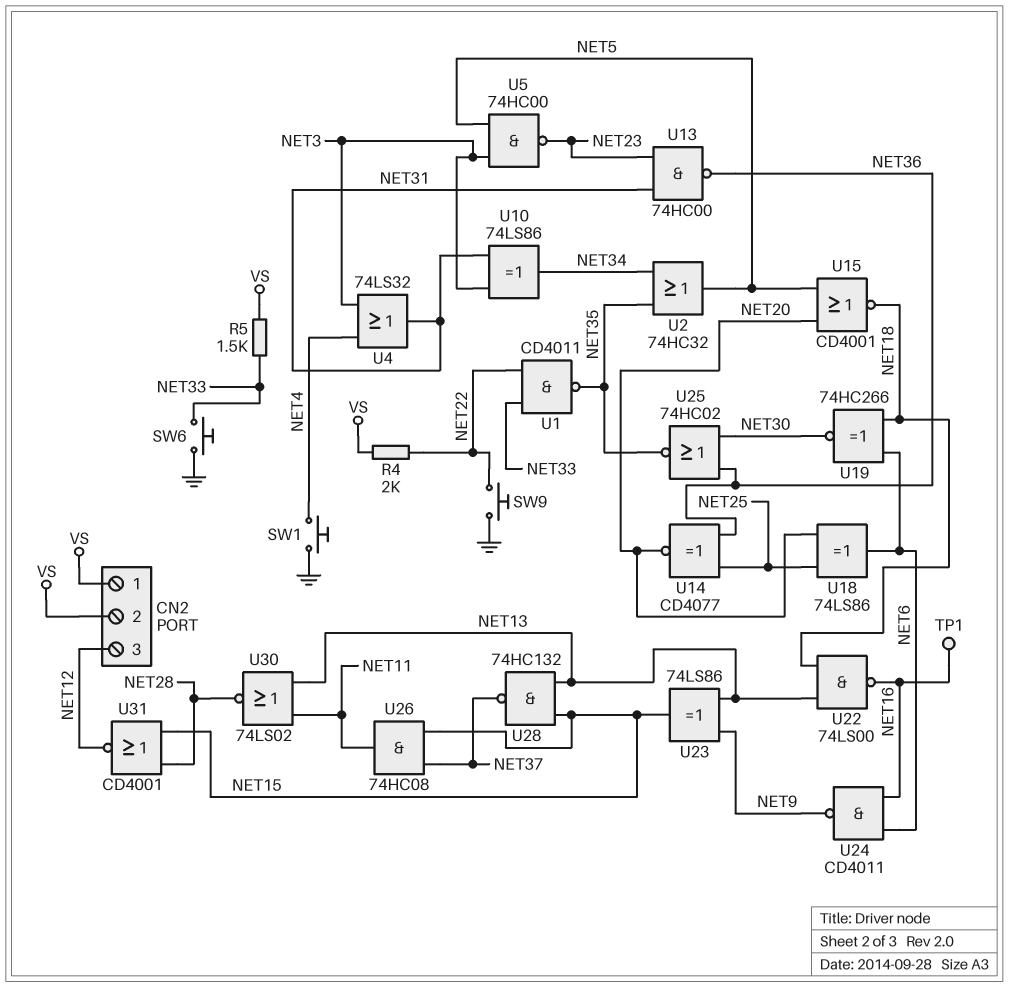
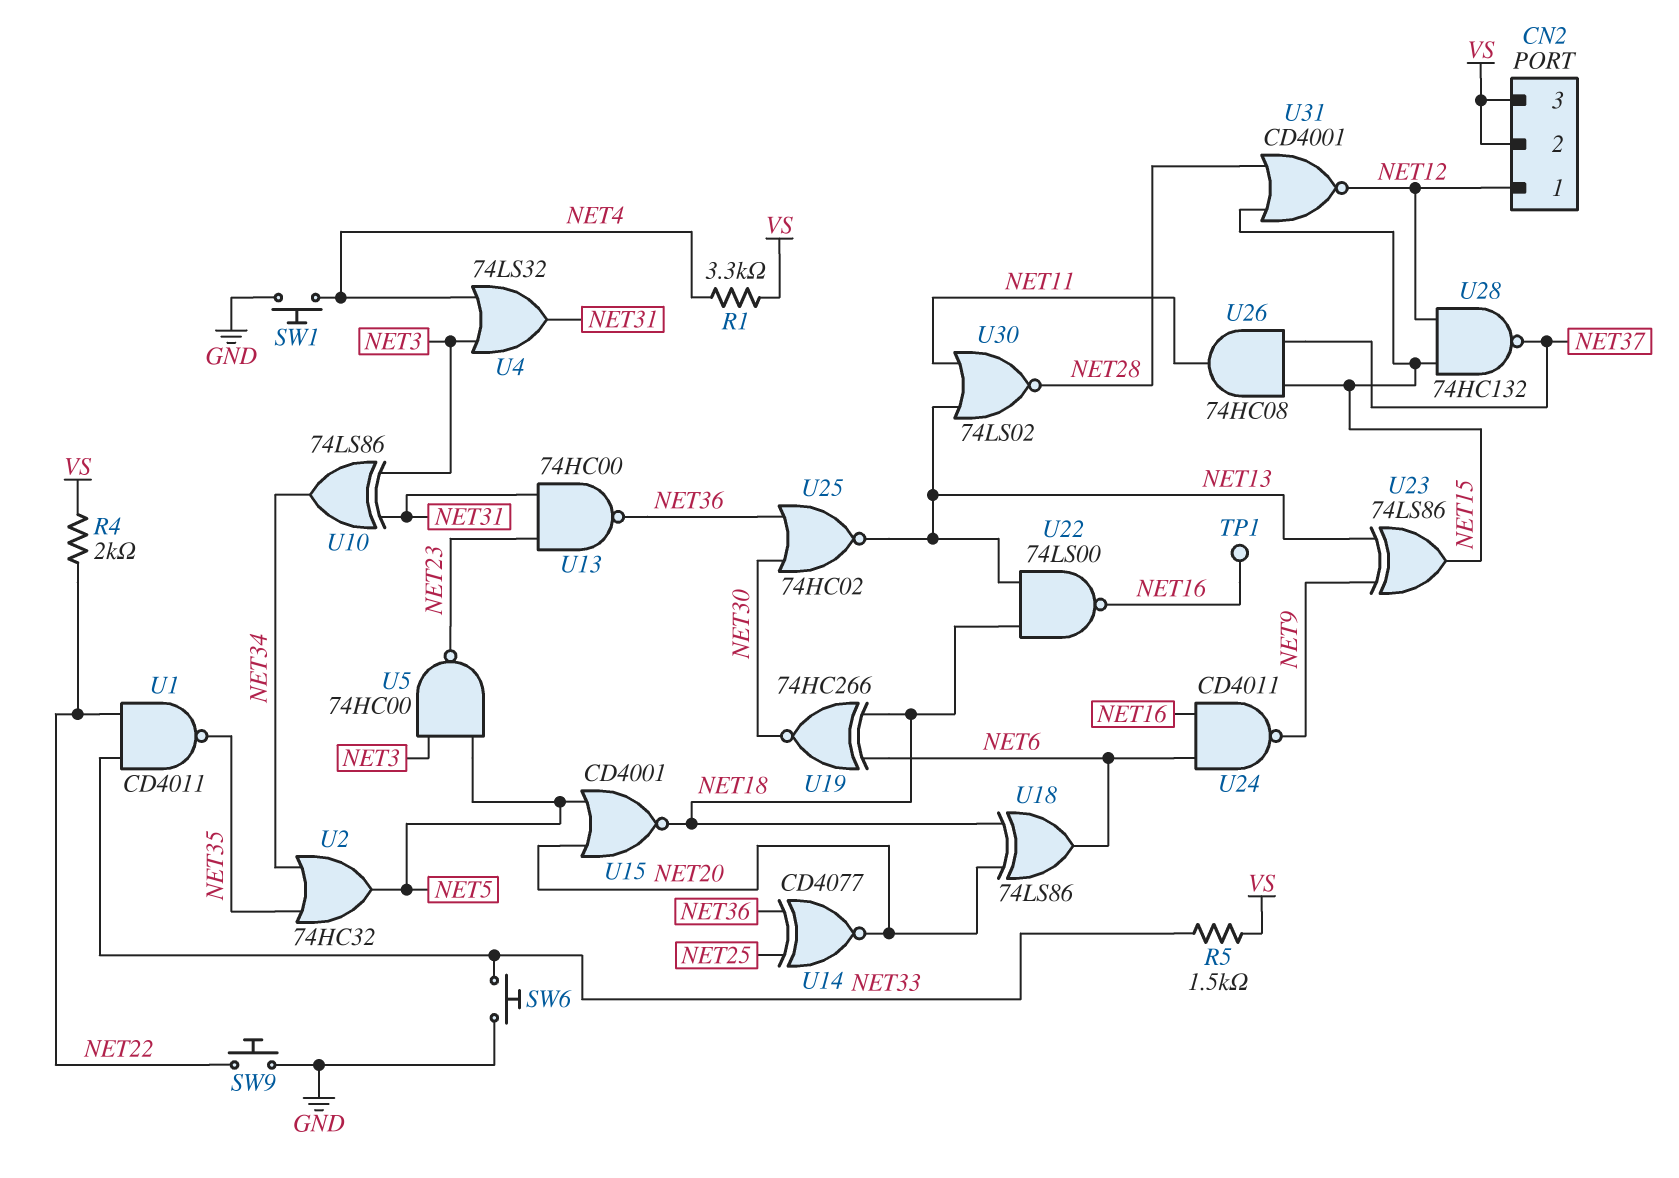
CN2 pin 1: VS -> NET12
CN2 pin 3: NET12 -> VS
R1: none -> 3.3k (NET4, VS)
U18: XOR 74LS86 (in NET20, in NET25, out NET6) -> XOR 74LS86 (in NET18, in NET20, out NET6)
U25: NOR 74HC02 (in NET30, in NET36, out NET35) -> NOR 74HC02 (in NET30, in NET36, out NET13)
U28: NAND 74HC132 (in NET13, in NET15, out NET37) -> NAND 74HC132 (in NET12, in NET15, out NET37)

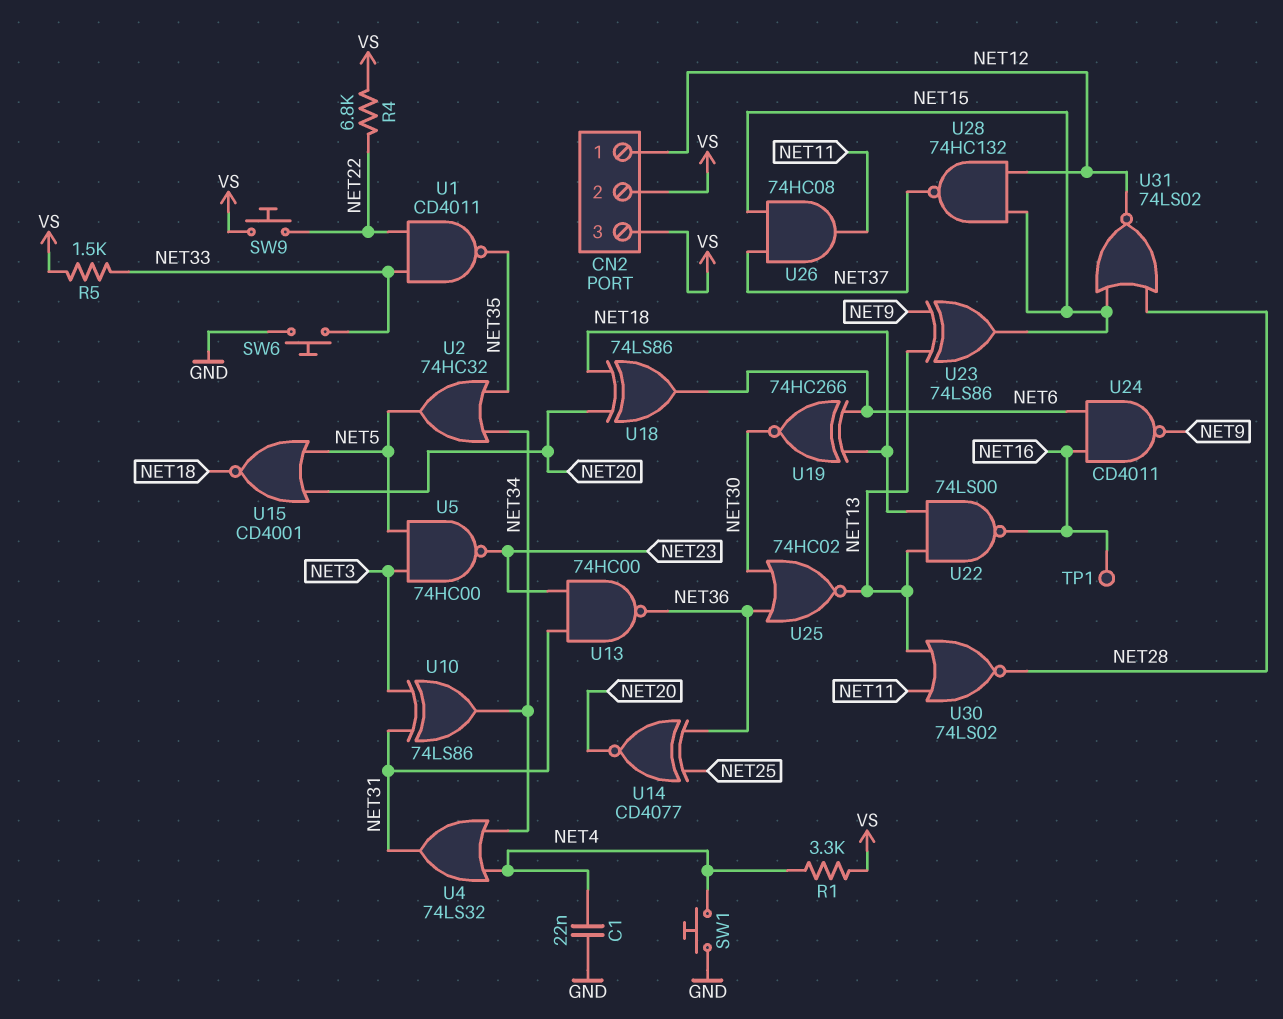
C1: none -> 22nF (GND, NET4)
R4: 2k (NET22, VS) -> 6.8k (NET22, VS)
SW9: button (GND, NET22) -> button (NET22, VS)
U4: OR 74LS32 (in NET3, in NET4, out NET31) -> OR 74LS32 (in NET4, in NET34, out NET31)
U31: NOR CD4001 (in NET15, in NET28, out NET12) -> NOR 74LS02 (in NET15, in NET28, out NET12)

